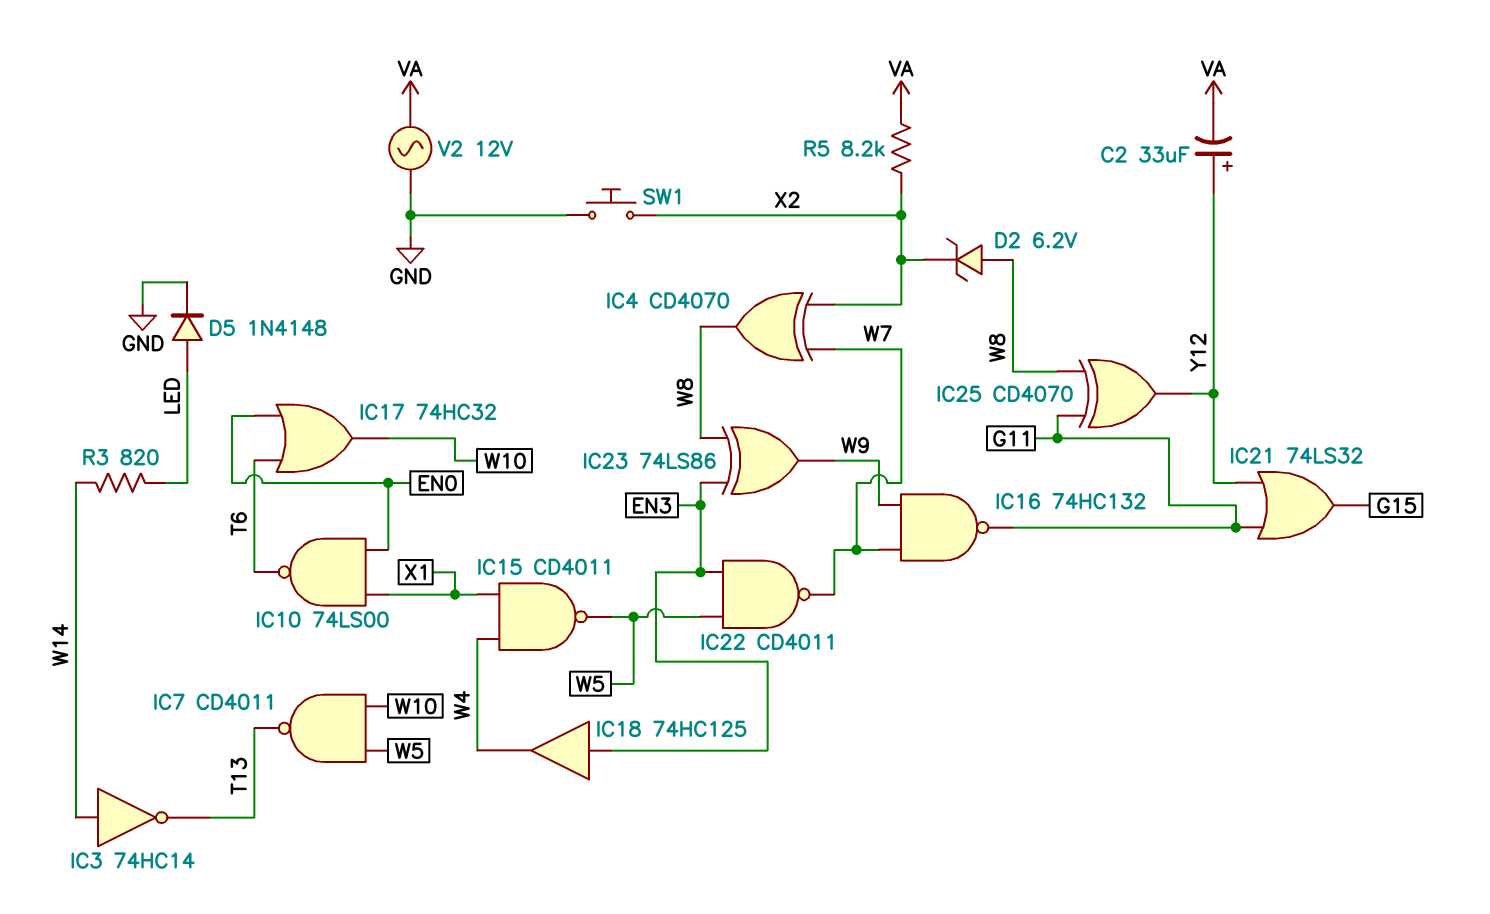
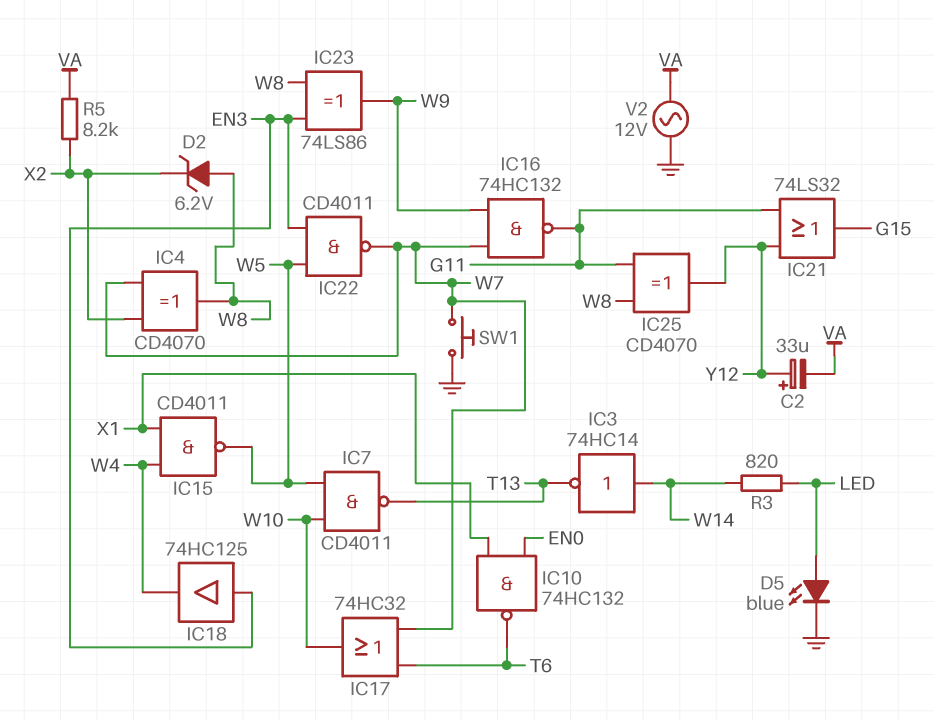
D5: diode 1N4148 (A LED, K GND) -> LED blue (A LED, K GND)
IC10: NAND 74LS00 (in EN0, in X1, out T6) -> NAND 74HC132 (in EN0, in X1, out T6)
IC17: OR 74HC32 (in EN0, in T6, out W10) -> OR 74HC32 (in T6, in W7, out W10)
SW1: button (GND, X2) -> button (GND, W7)

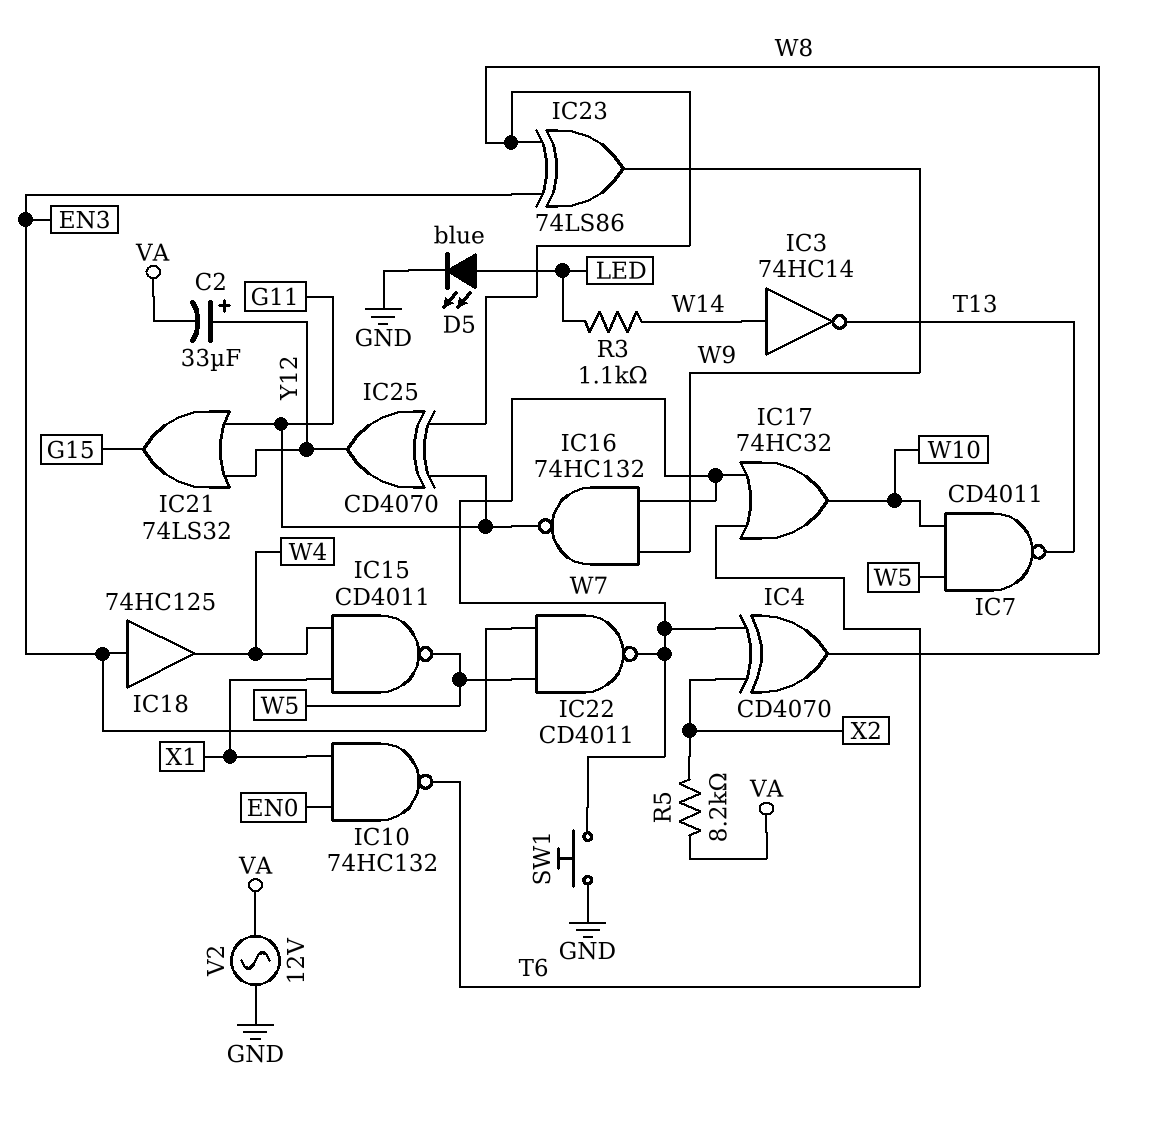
D2: zener 6.2V (A W8, K X2) -> none
R3: 820 (LED, W14) -> 1.1k (LED, W14)

